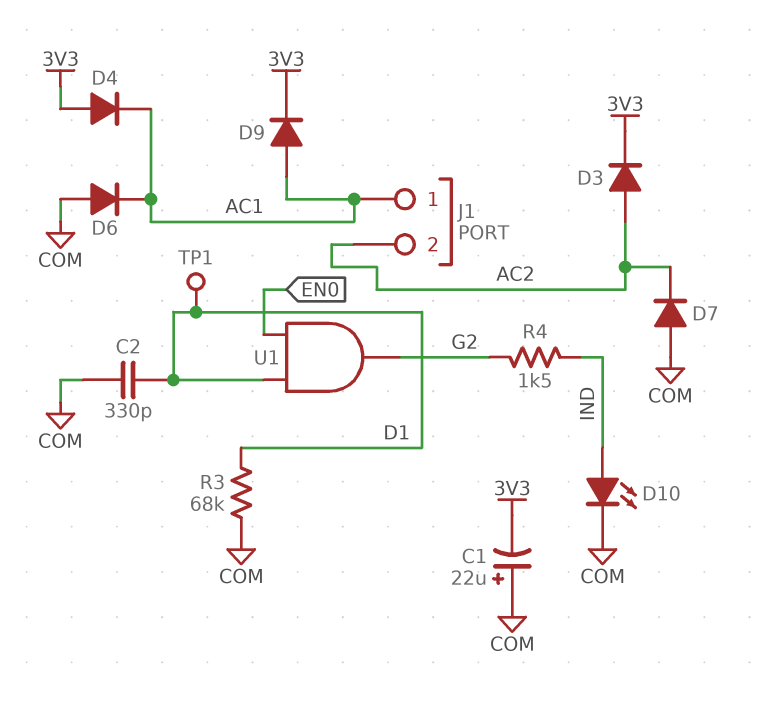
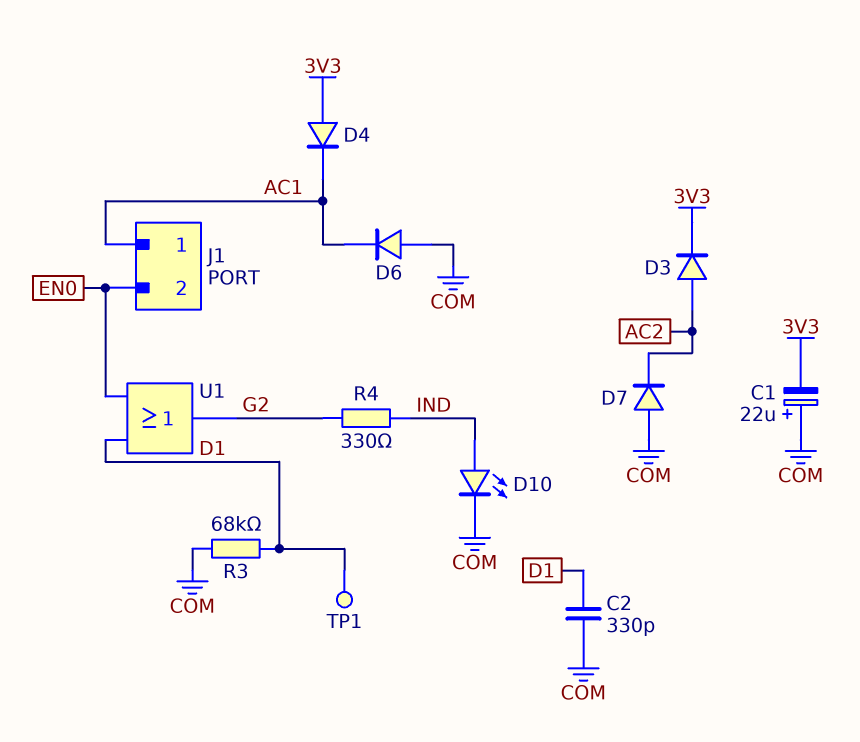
D9: diode (A AC1, K 3V3) -> none
J1 pin 2: AC2 -> EN0
R4: 1.5k (G2, IND) -> 330 (G2, IND)
U1: AND (in D1, in EN0, out G2) -> OR (in D1, in EN0, out G2)

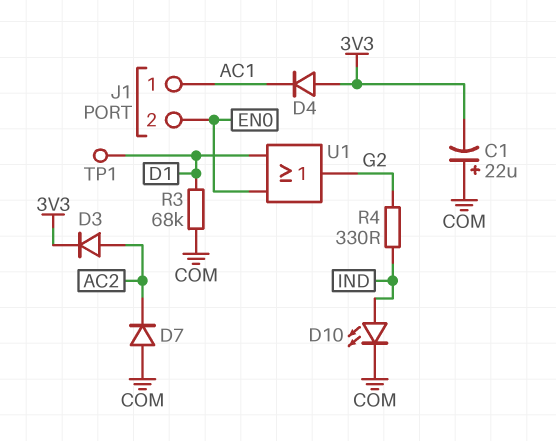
C2: 330pF (COM, D1) -> none
D6: diode (A COM, K AC1) -> none

